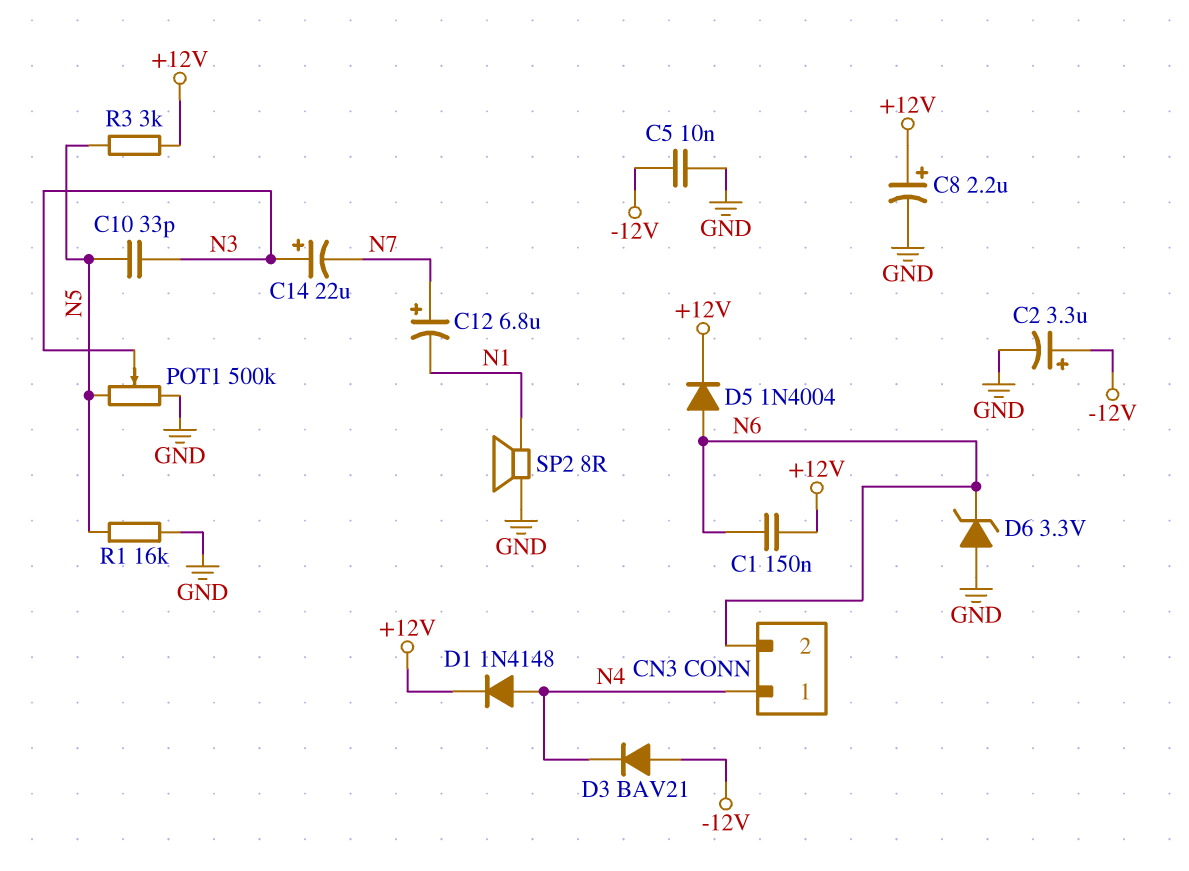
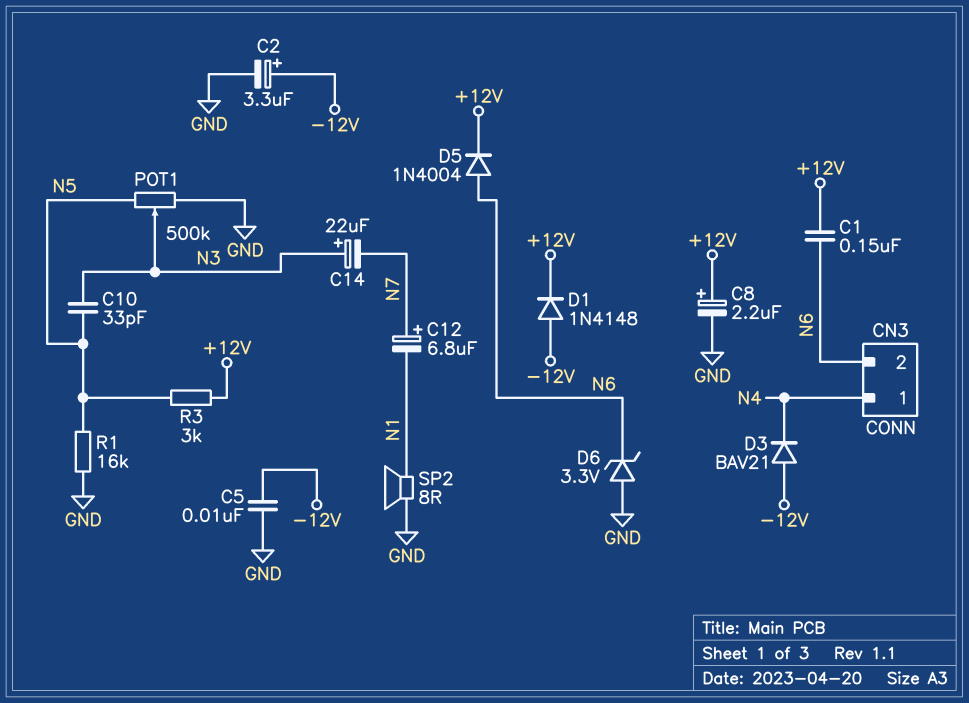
D1: diode 1N4148 (A N4, K +12V) -> diode 1N4148 (A -12V, K +12V)

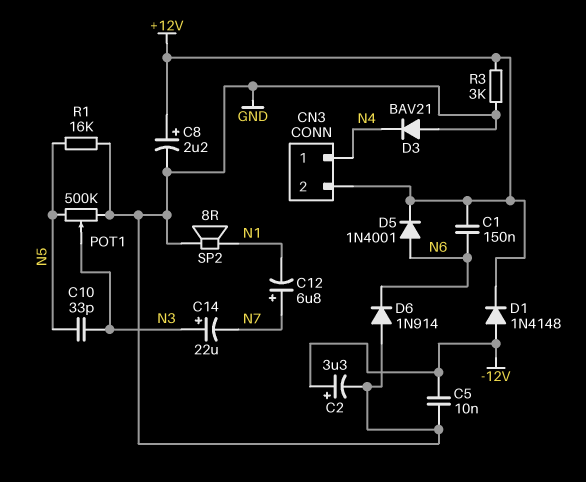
CN3 pin 2: N6 -> +12V
D3: diode BAV21 (A -12V, K N4) -> diode BAV21 (A GND, K N4)
D5: diode 1N4004 (A N6, K +12V) -> diode 1N4001 (A N6, K +12V)
D6: zener 3.3V (A GND, K N6) -> diode 1N914 (A GND, K N6)
R3: 3k (+12V, N5) -> 3k (+12V, GND)

